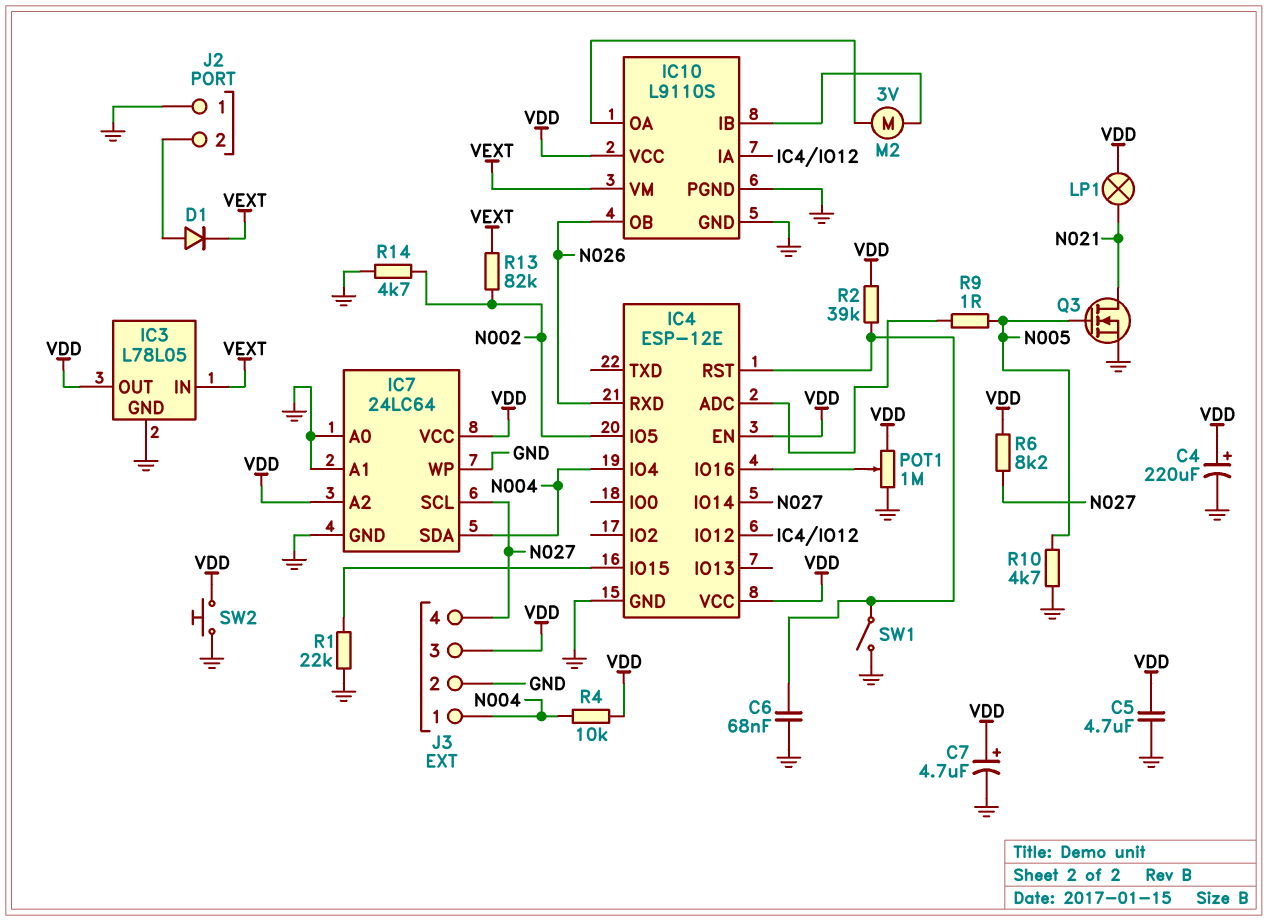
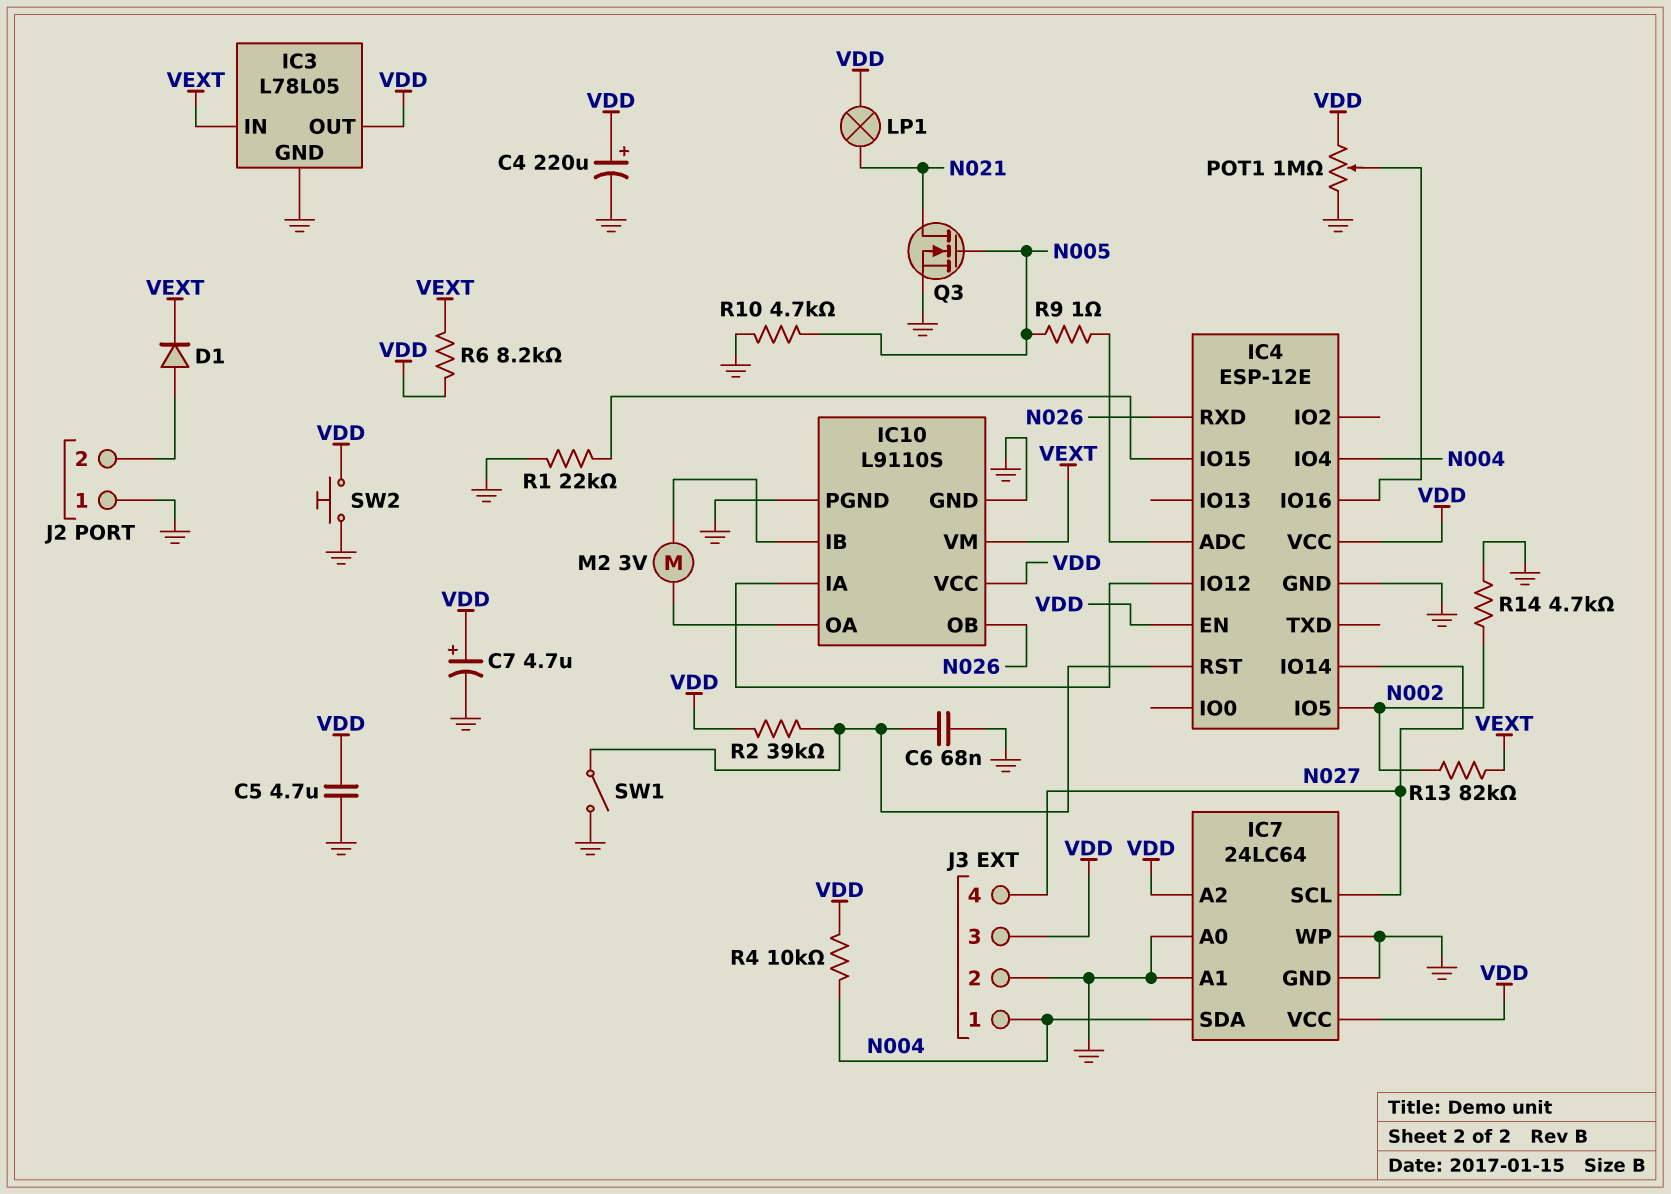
R6: 8.2k (N027, VDD) -> 8.2k (VDD, VEXT)

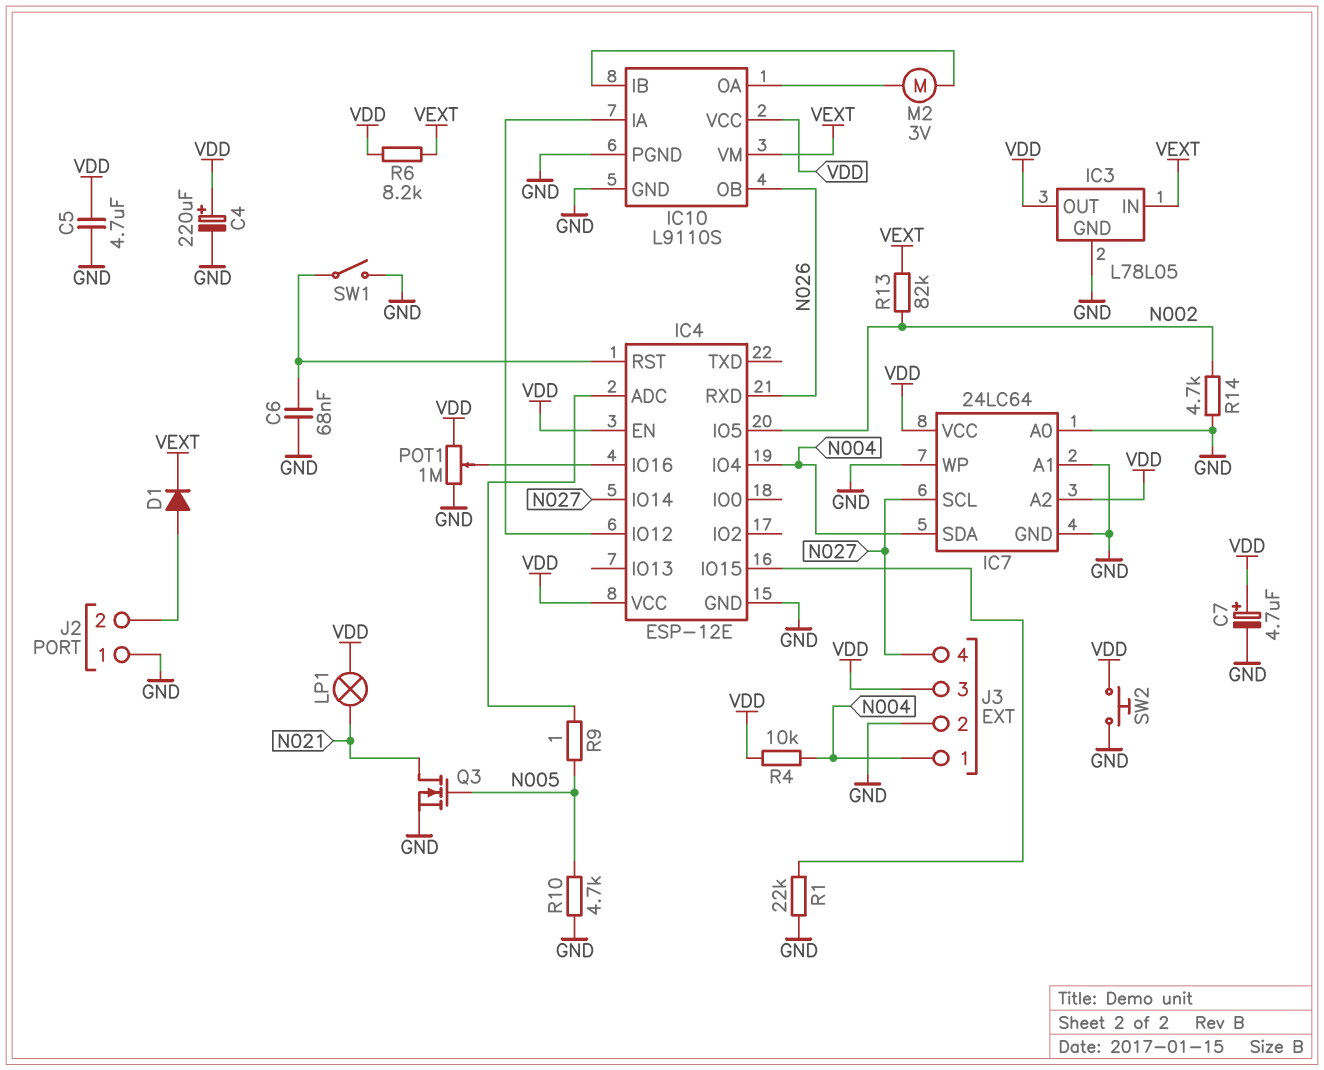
R2: 39k (IC4/RST, VDD) -> none

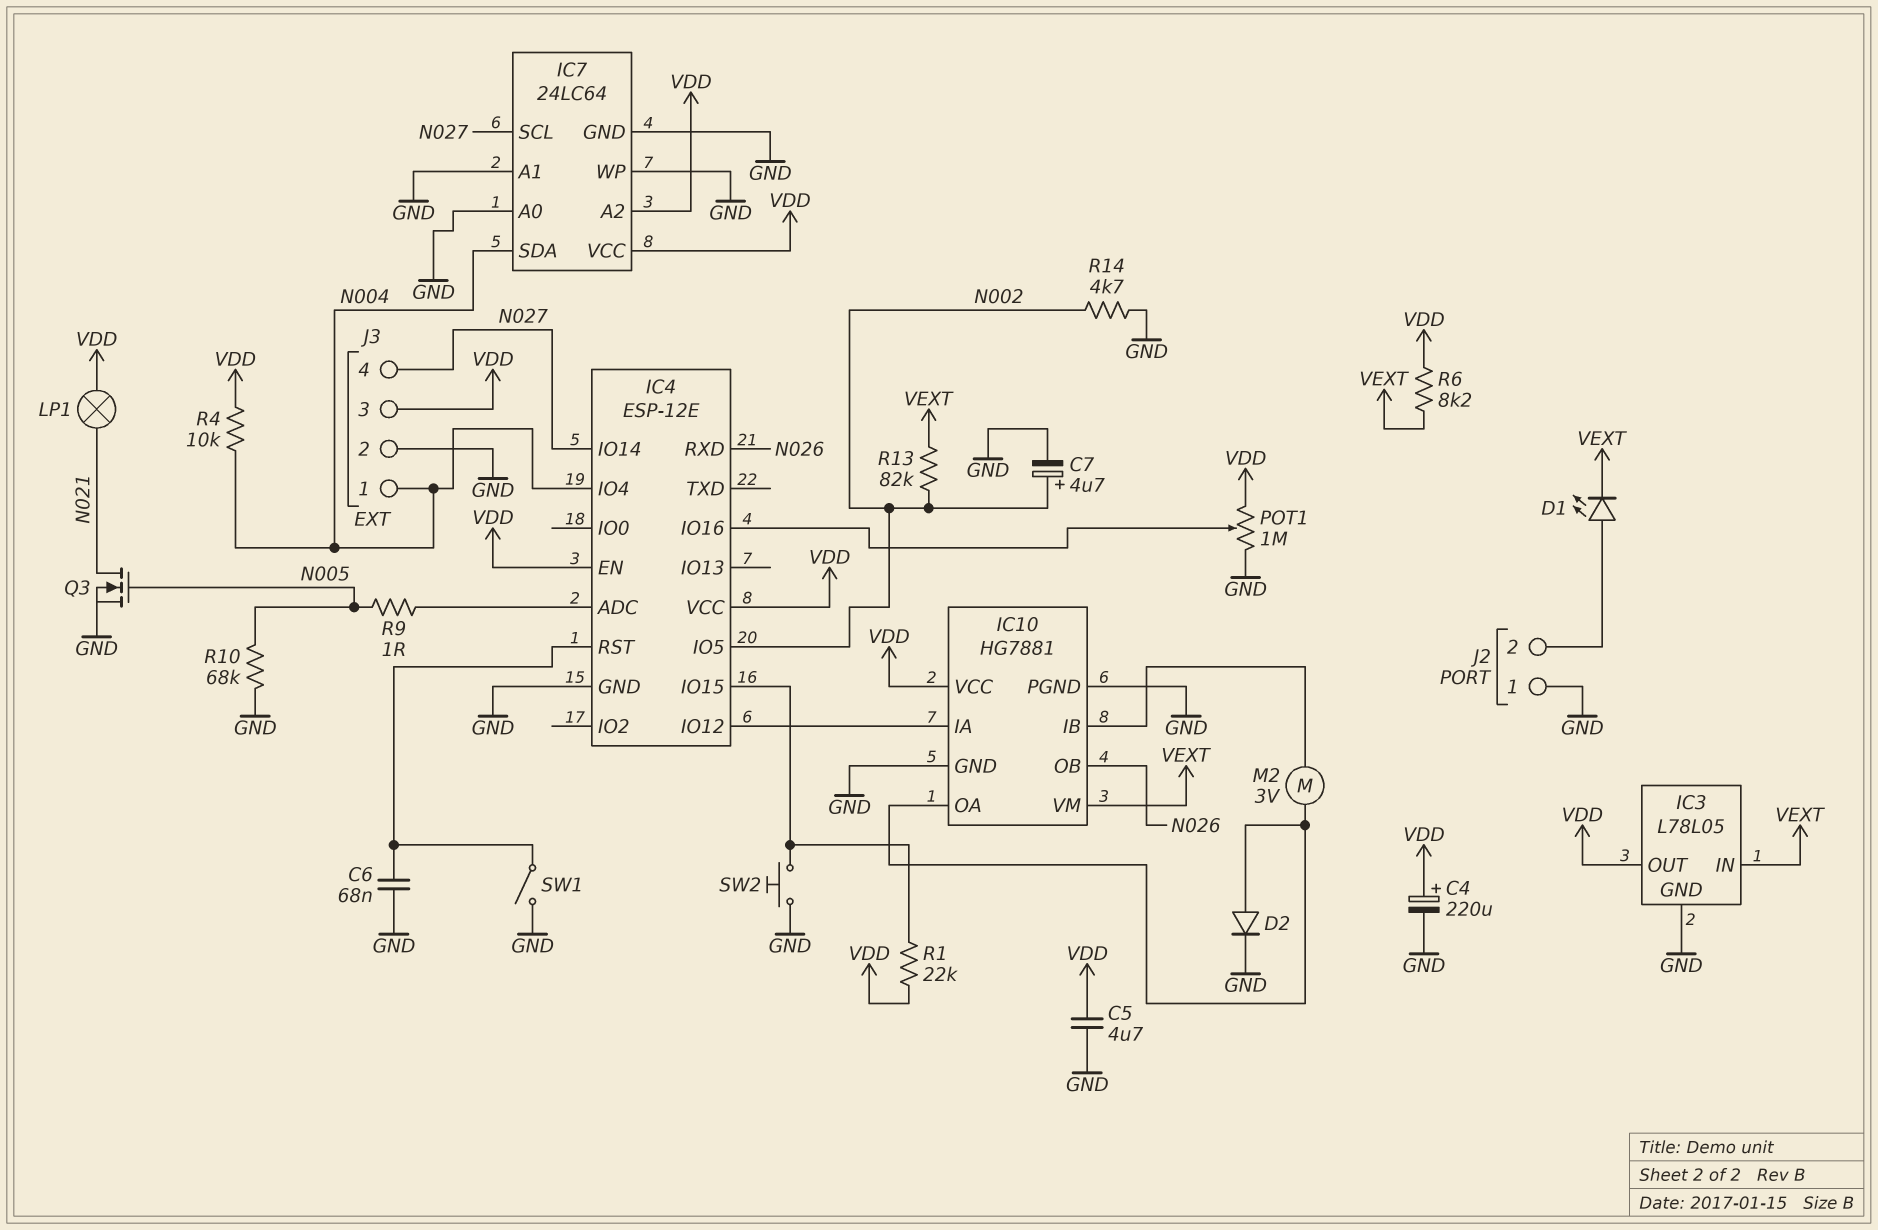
C7: 4.7uF (plus VDD, minus GND) -> 4.7uF (plus N002, minus GND)
D1: diode (A J2/2, K VEXT) -> LED (A J2/2, K VEXT)
D2: none -> diode (A IC10/OA, K GND)
IC10: L9110S -> HG7881
R1: 22k (GND, IC4/IO15) -> 22k (IC4/IO15, VDD)
R10: 4.7k (GND, N005) -> 68k (GND, N005)
SW2: button (GND, VDD) -> button (GND, IC4/IO15)

